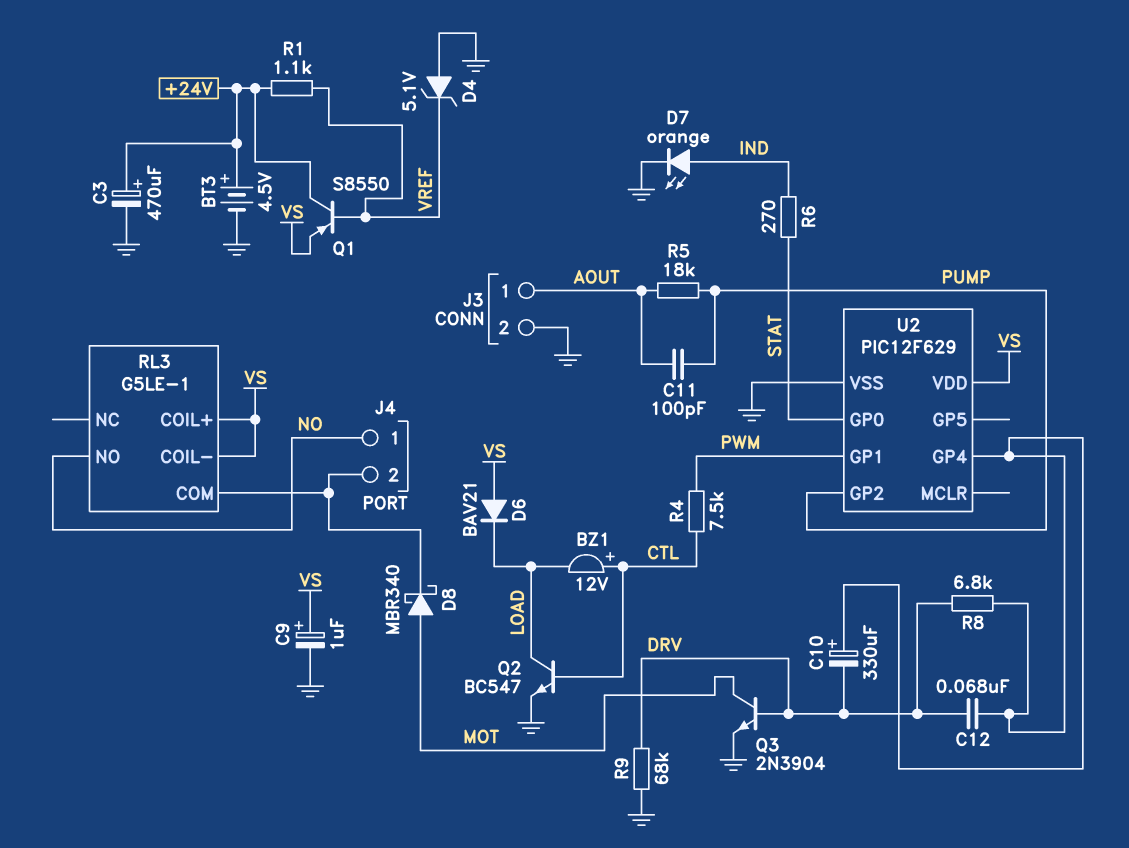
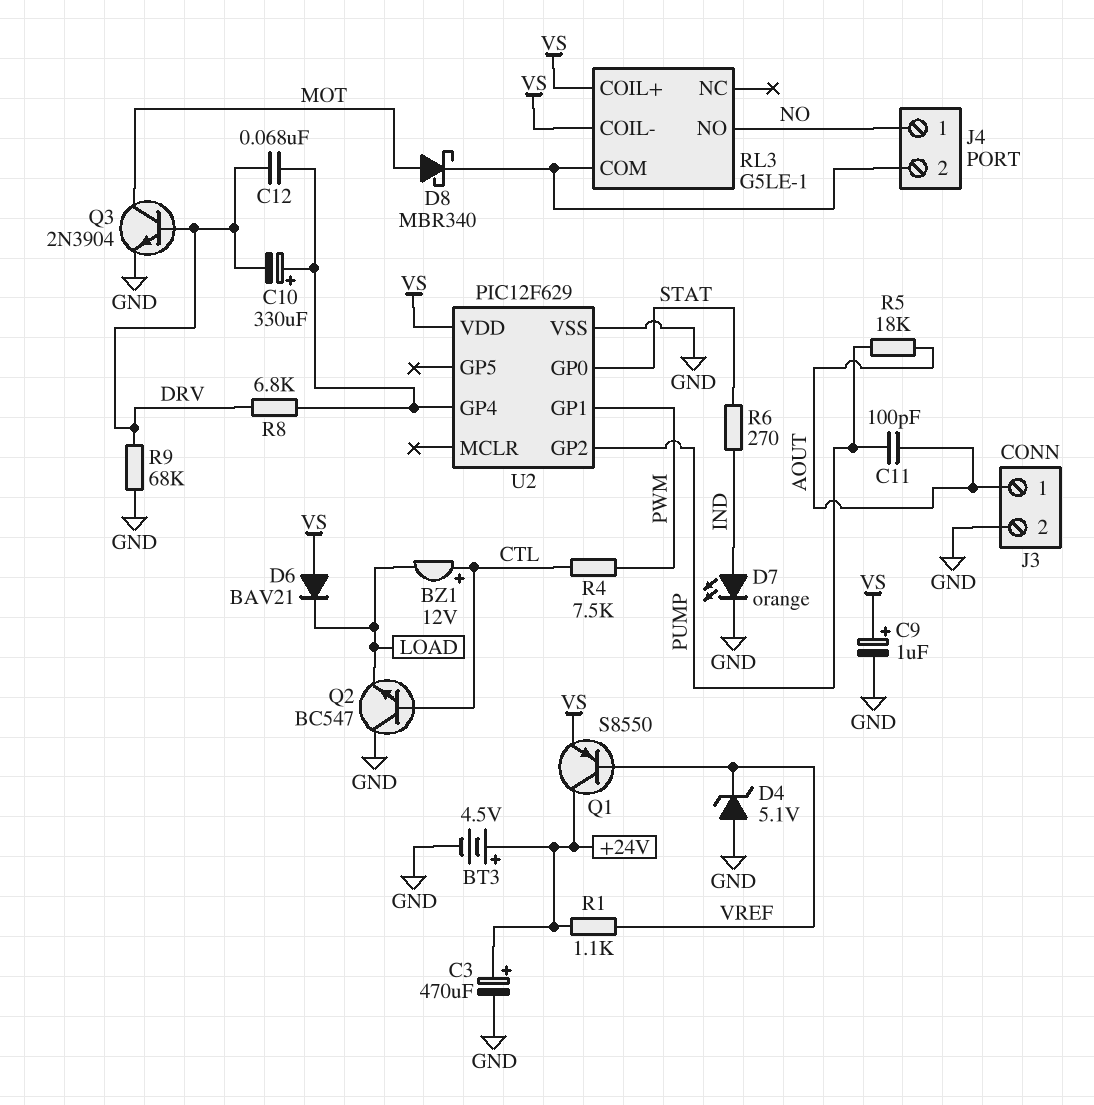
Q2: NPN BC547 (B CTL, C LOAD, E GND) -> NPN BC547 (B CTL, C GND, E LOAD)

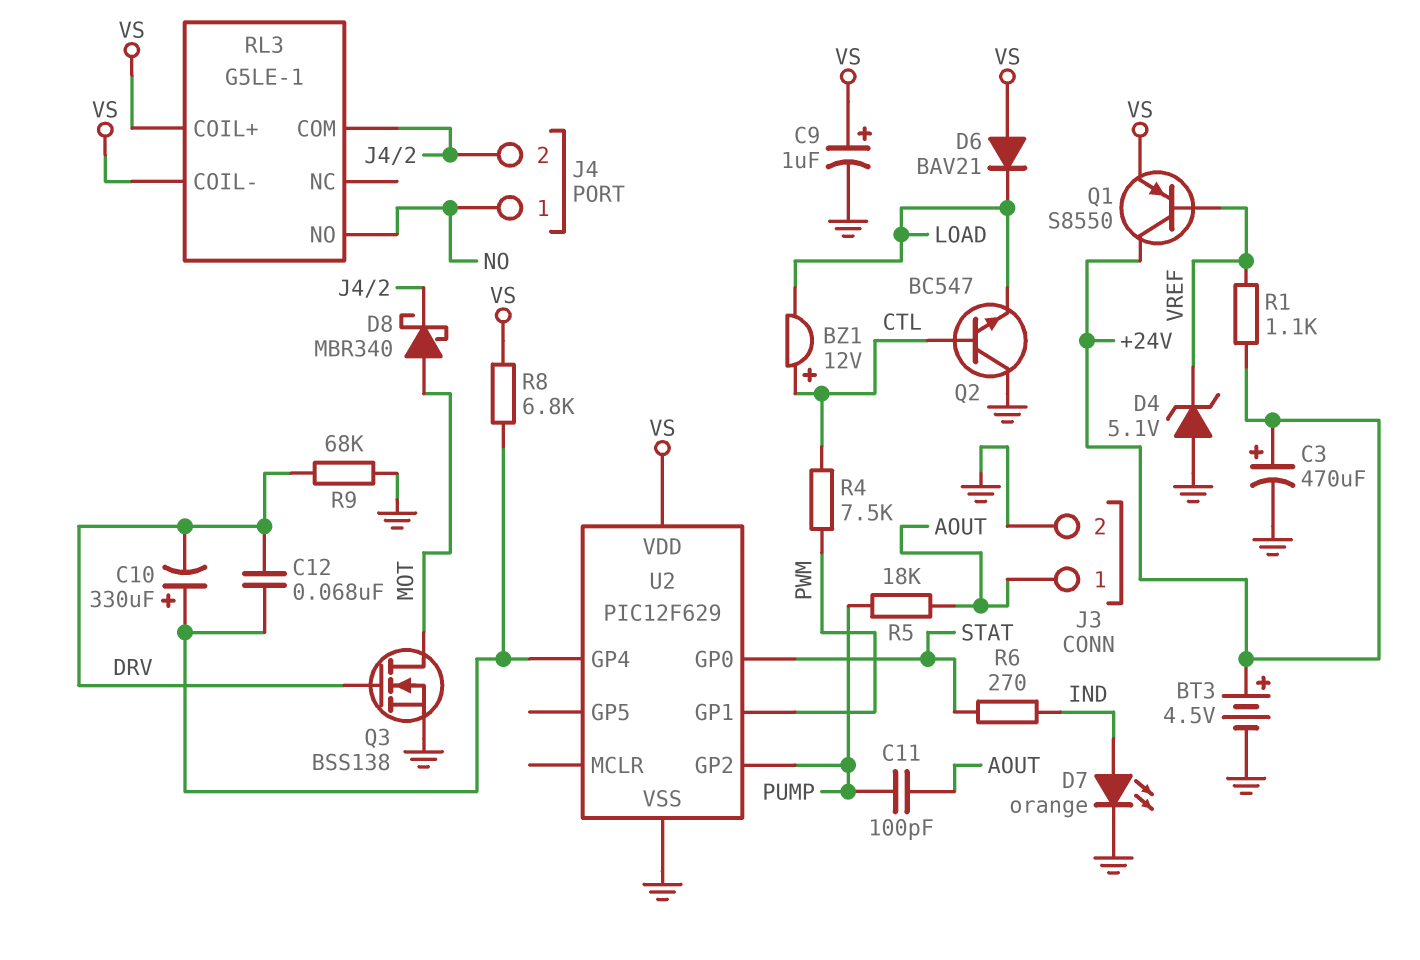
Q3: NPN 2N3904 (B DRV, C MOT, E GND) -> NMOS BSS138 (G DRV, D MOT, S GND)
R8: 6.8k (DRV, U2/GP4) -> 6.8k (U2/GP4, VS)

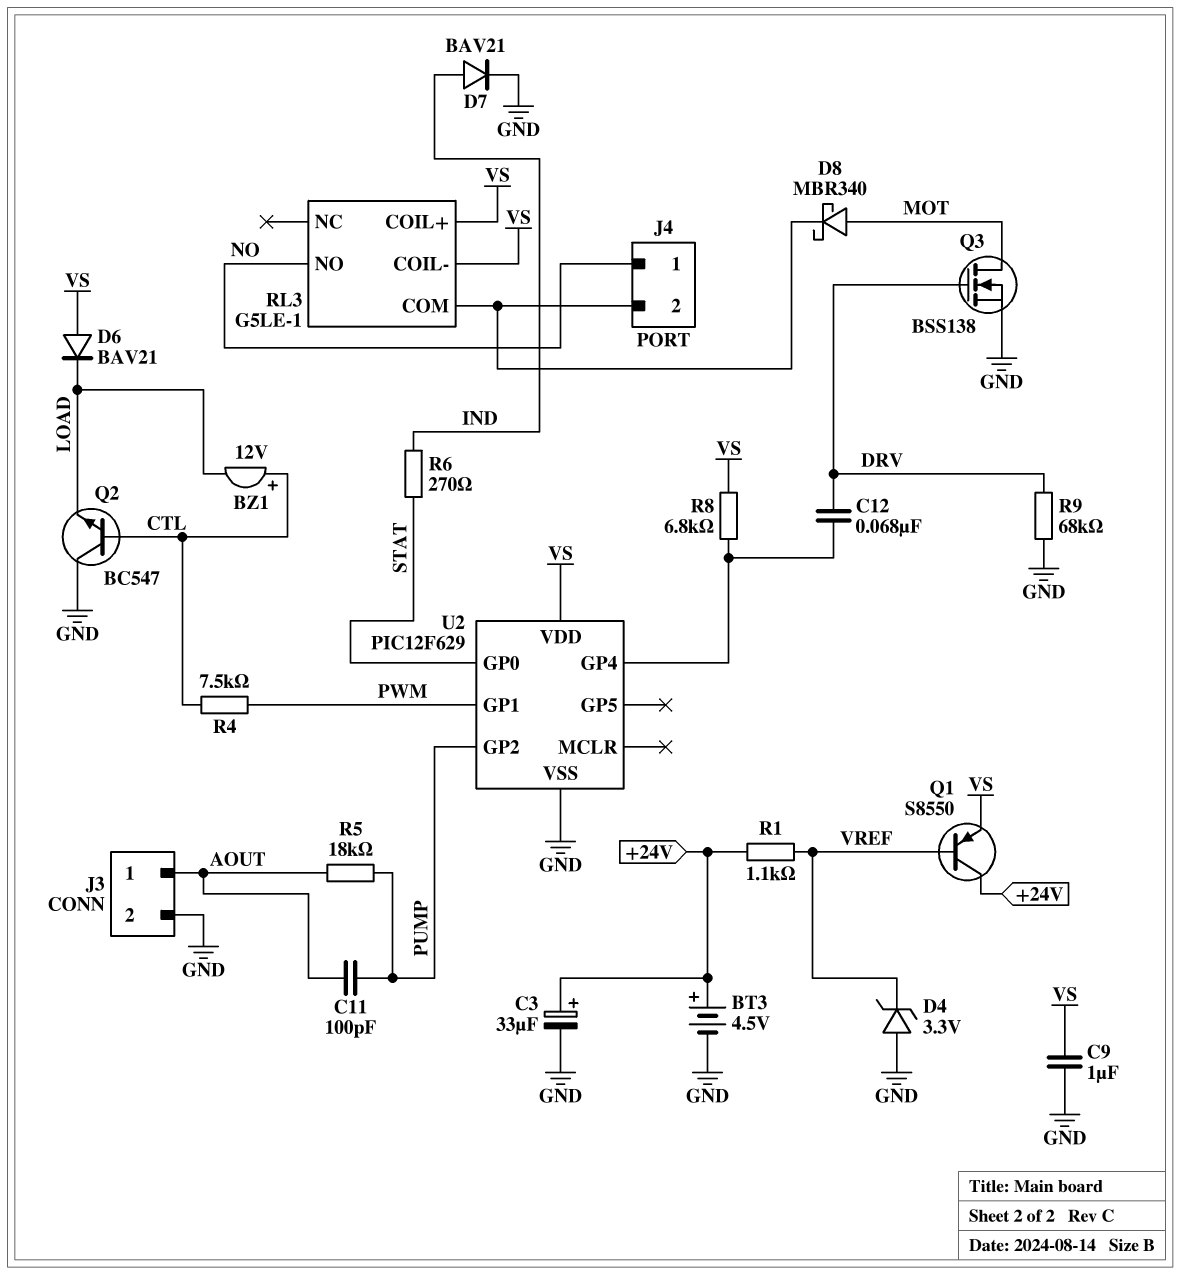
C3: 470uF (plus +24V, minus GND) -> 33uF (plus +24V, minus GND)
C9: 1uF (plus VS, minus GND) -> 1uF (GND, VS)
C10: 330uF (plus U2/GP4, minus DRV) -> none
D4: zener 5.1V (A GND, K VREF) -> zener 3.3V (A GND, K VREF)
D7: LED orange (A IND, K GND) -> diode BAV21 (A IND, K GND)

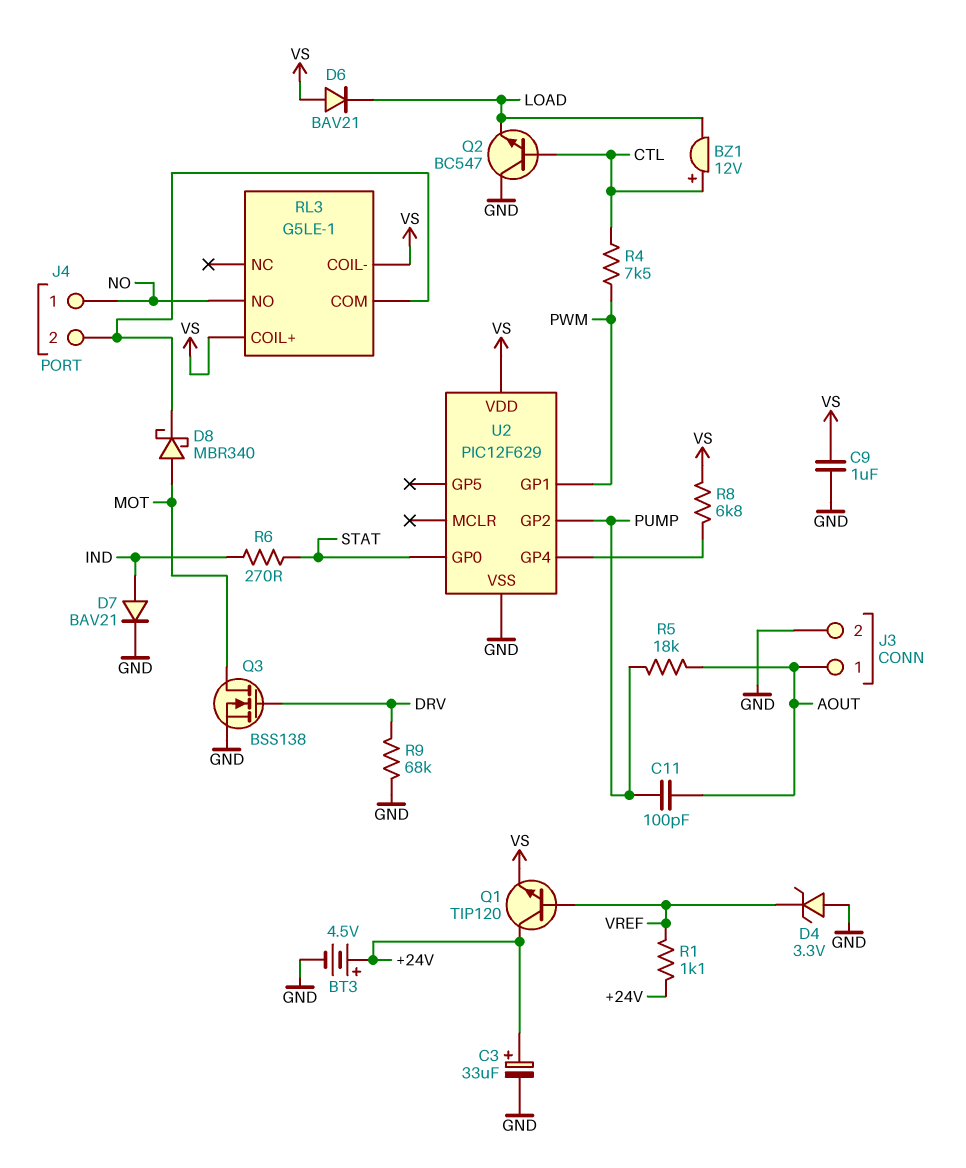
C12: 68nF (DRV, U2/GP4) -> none
Q1: PNP S8550 (B VREF, C +24V, E VS) -> NPN TIP120 (B VREF, C +24V, E VS)

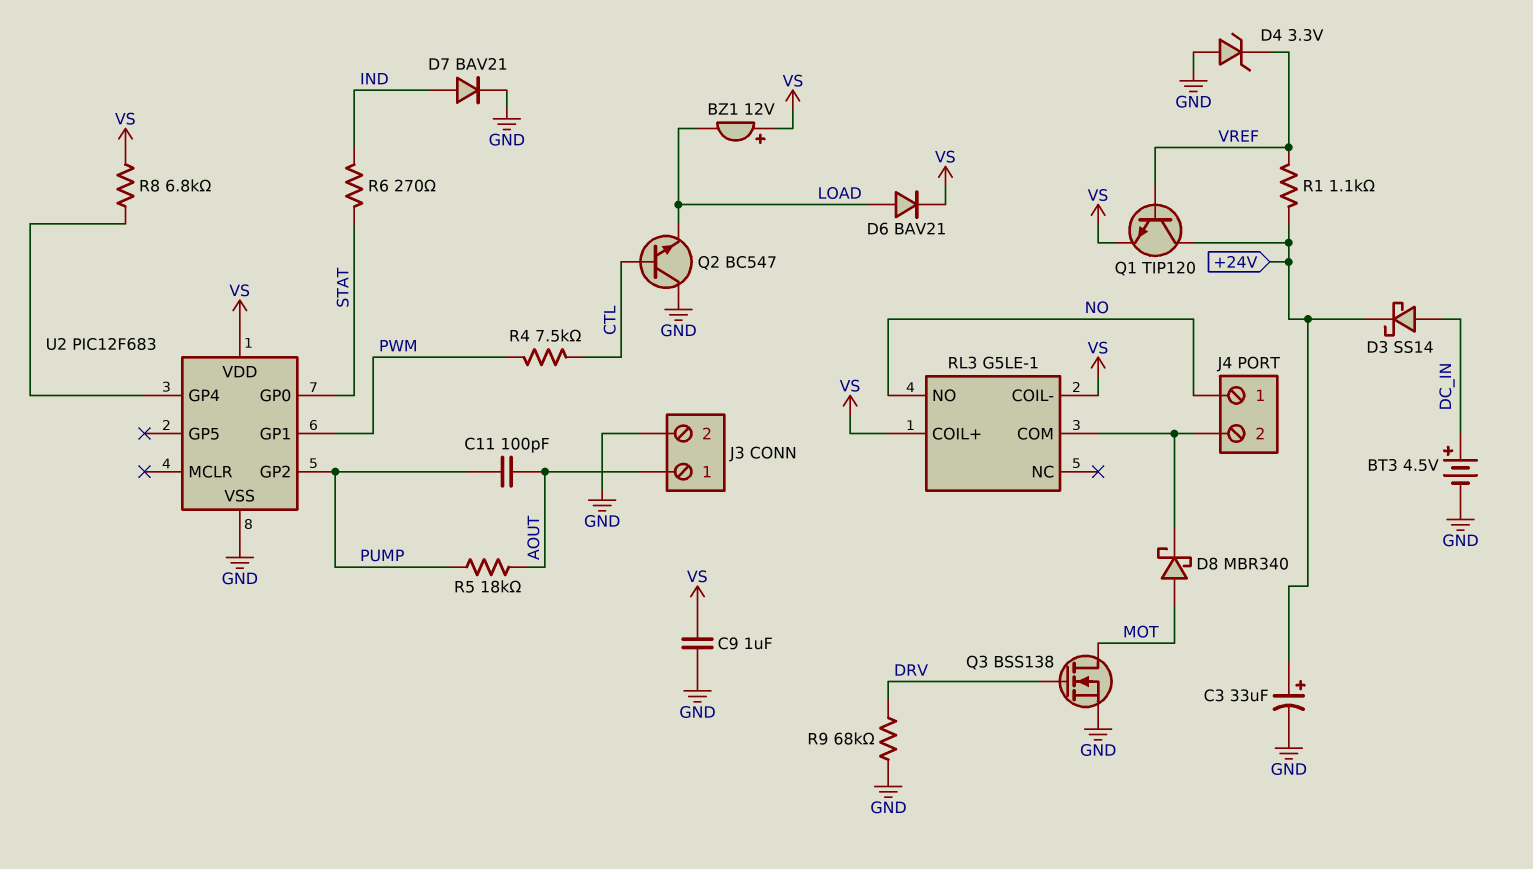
BT3: 4.5V (plus +24V, minus GND) -> 4.5V (plus DC_IN, minus GND)
BZ1: buzzer 12V (plus CTL, minus LOAD) -> buzzer 12V (plus VS, minus LOAD)
D3: none -> schottky SS14 (A DC_IN, K +24V)
D6: diode BAV21 (A VS, K LOAD) -> diode BAV21 (A LOAD, K VS)
U2: PIC12F629 -> PIC12F683

